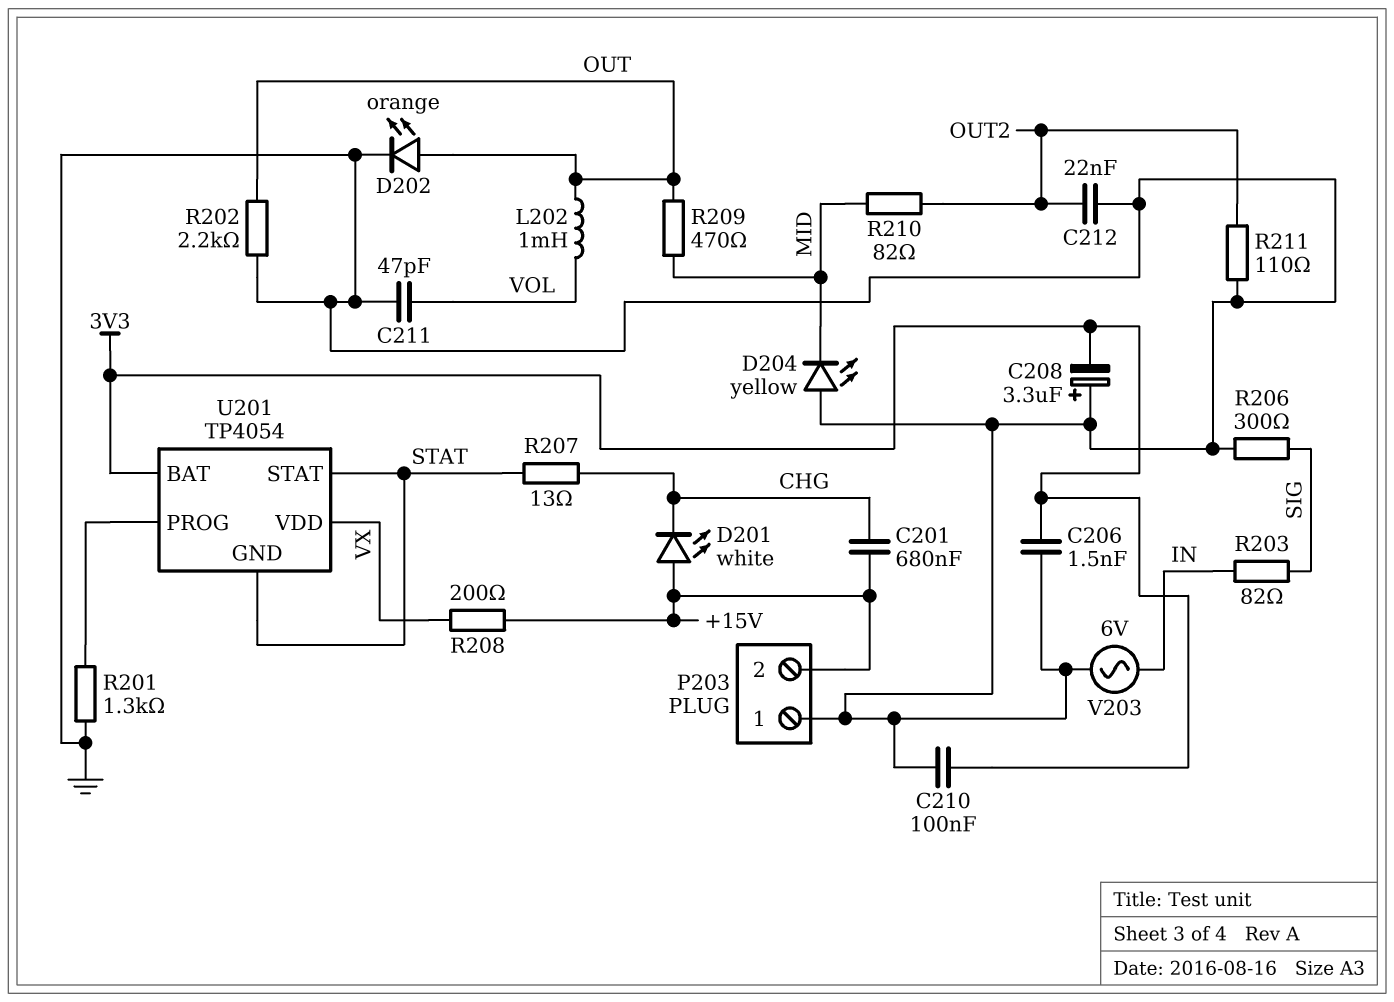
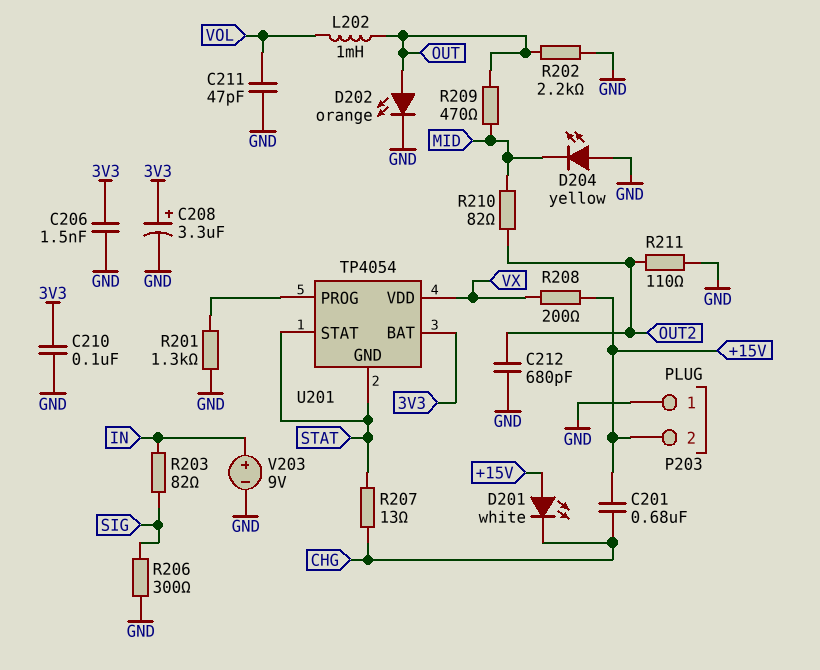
C208: 3.3uF (plus GND, minus 3V3) -> 3.3uF (plus 3V3, minus GND)
C212: 22nF (GND, OUT2) -> 680pF (GND, OUT2)
V203: AC 6V (GND, IN) -> 9V (plus IN, minus GND)

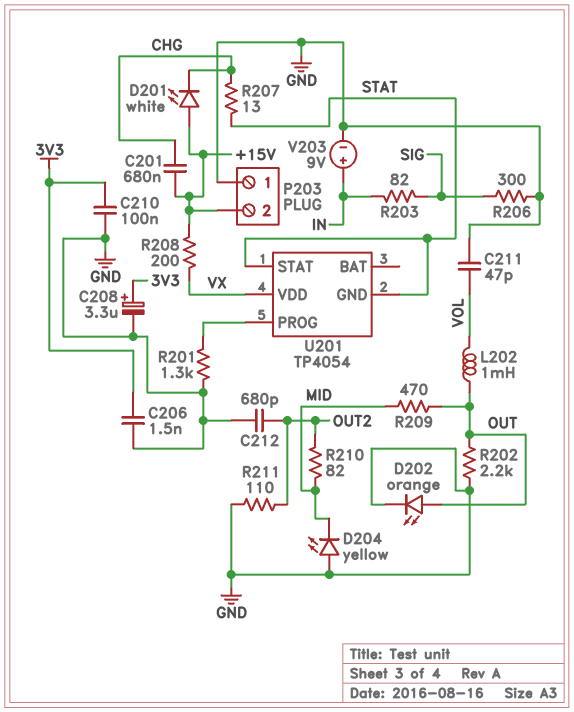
U201 pin BAT: 3V3 -> none

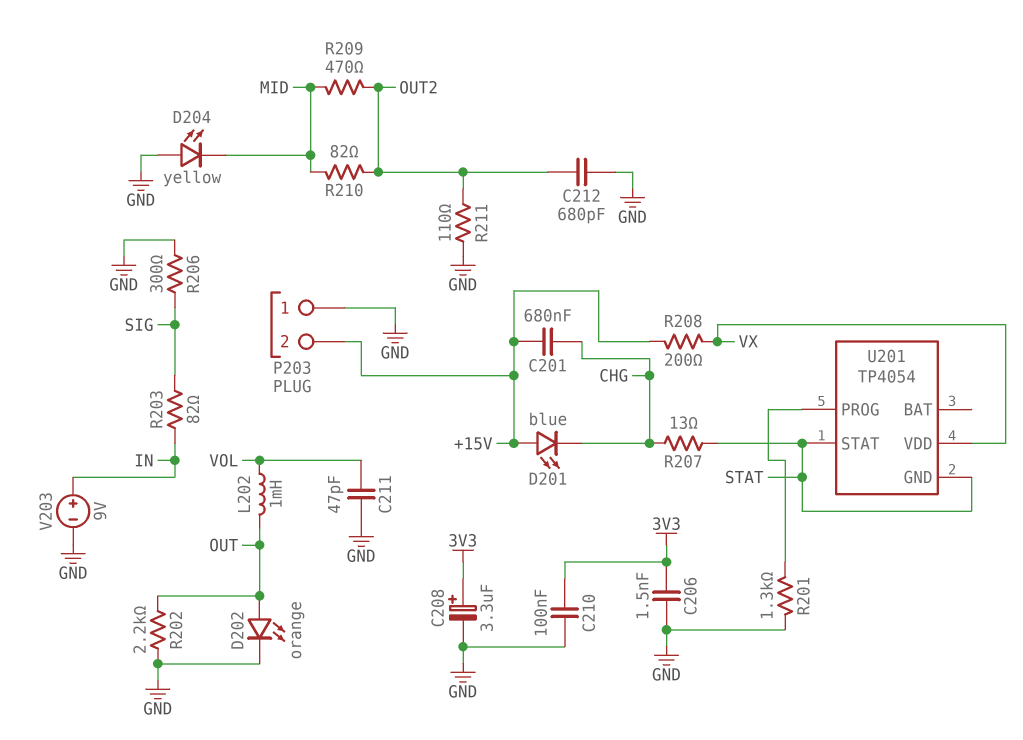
D201: LED white (A +15V, K CHG) -> LED blue (A +15V, K CHG)
R209: 470 (MID, OUT) -> 470 (MID, OUT2)

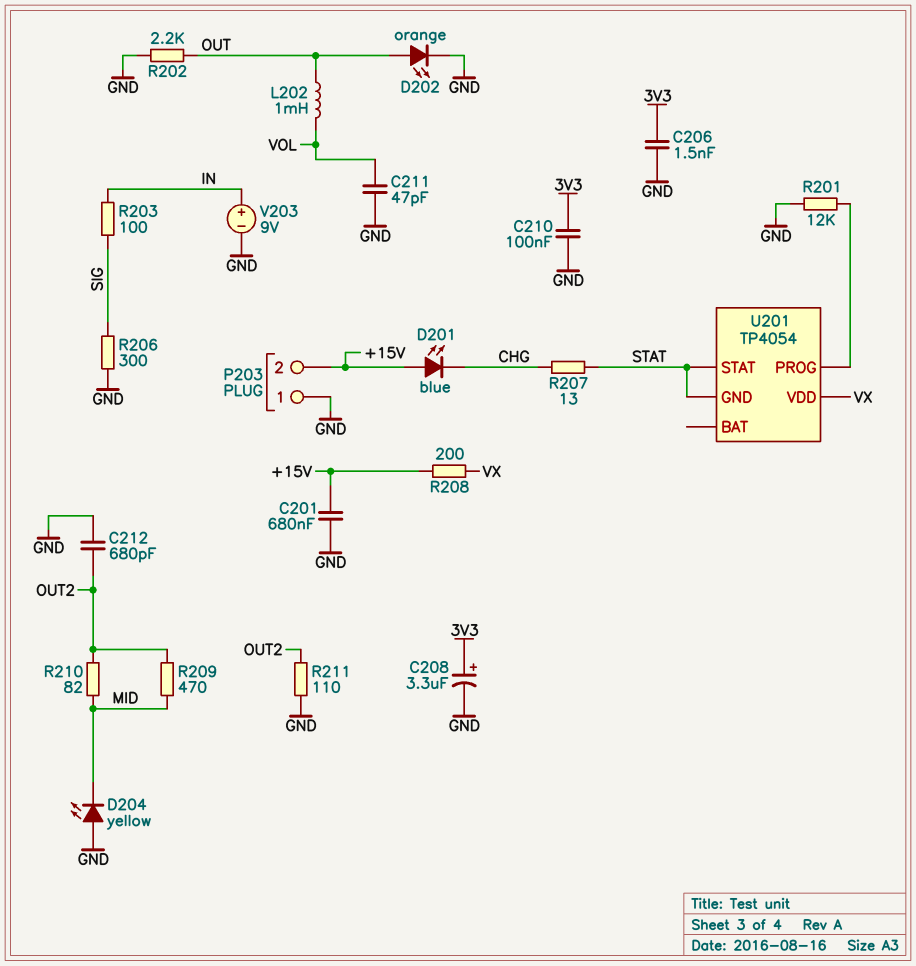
C201: 680nF (+15V, CHG) -> 680nF (+15V, GND)
R201: 1.3k (GND, U201/PROG) -> 12k (GND, U201/PROG)
R203: 82 (IN, SIG) -> 100 (IN, SIG)

